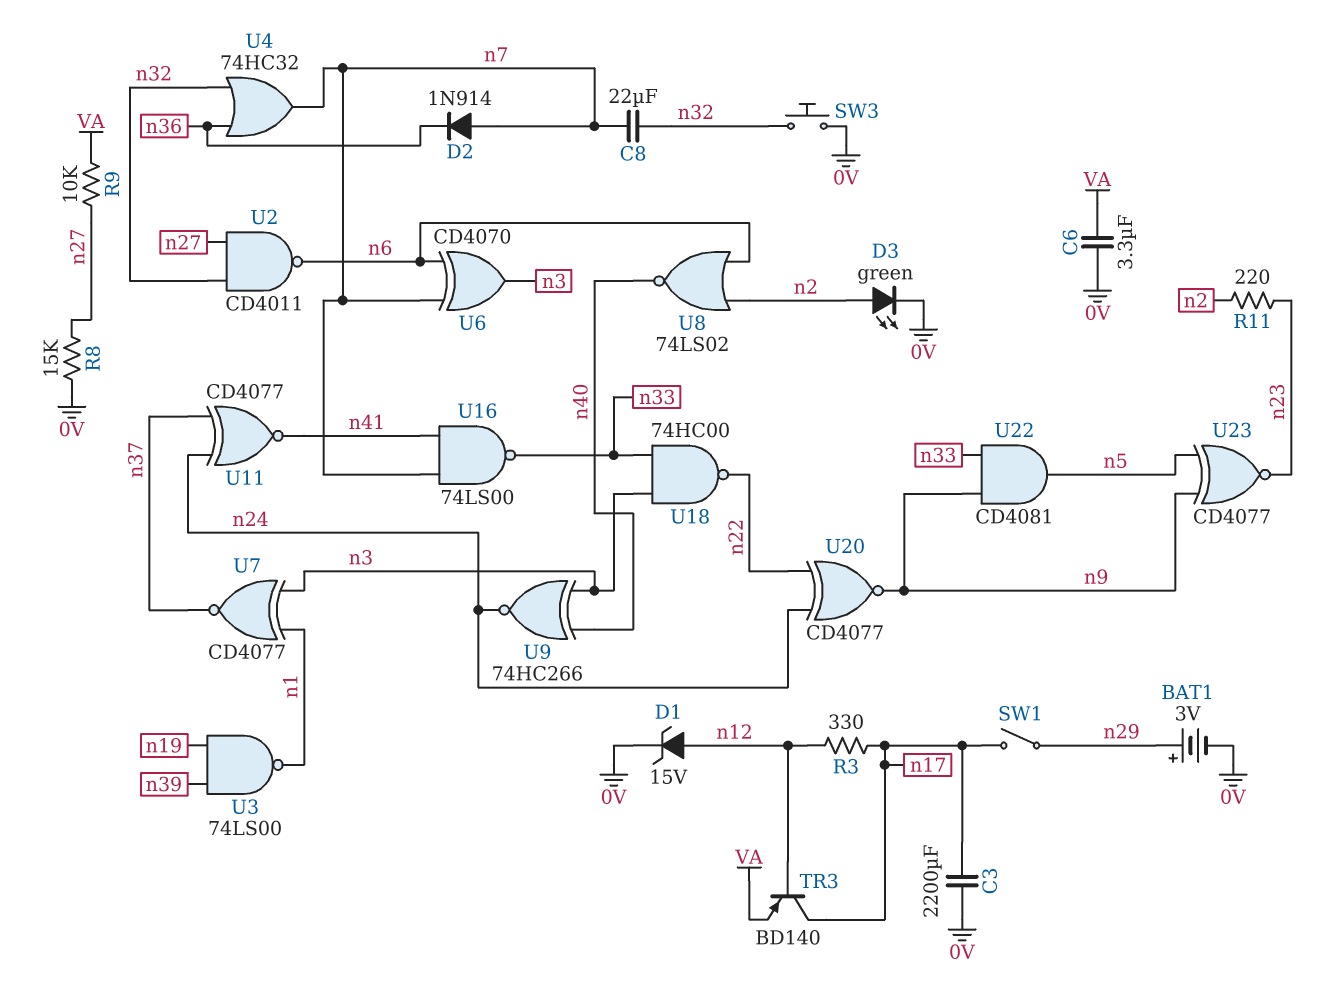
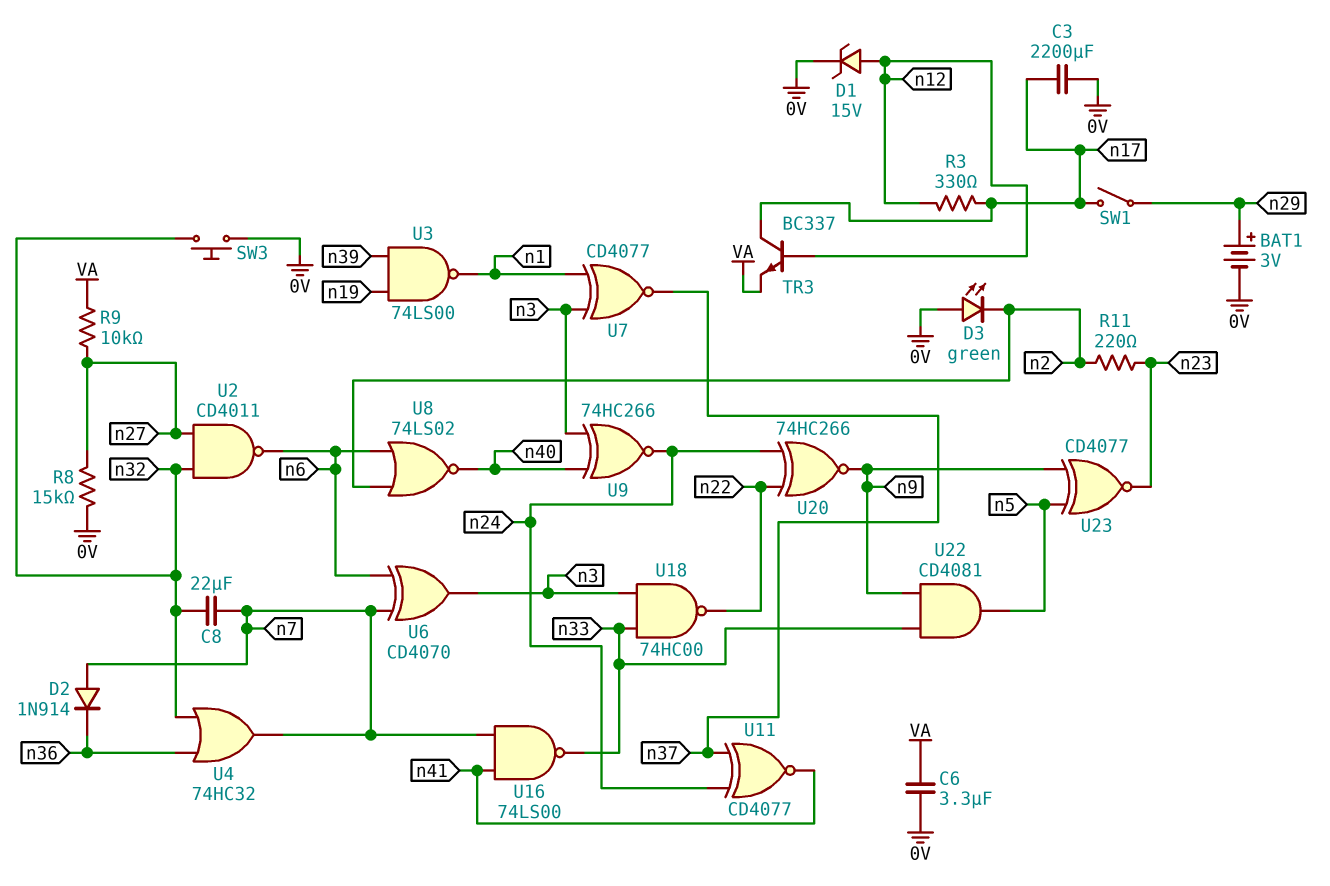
D3: LED green (A n2, K 0V) -> LED green (A 0V, K n2)
TR3: PNP BD140 (B n12, C n17, E VA) -> NPN BC337 (B n12, C n17, E VA)
U20: XNOR CD4077 (in n22, in n24, out n9) -> XNOR 74HC266 (in n22, in n24, out n9)

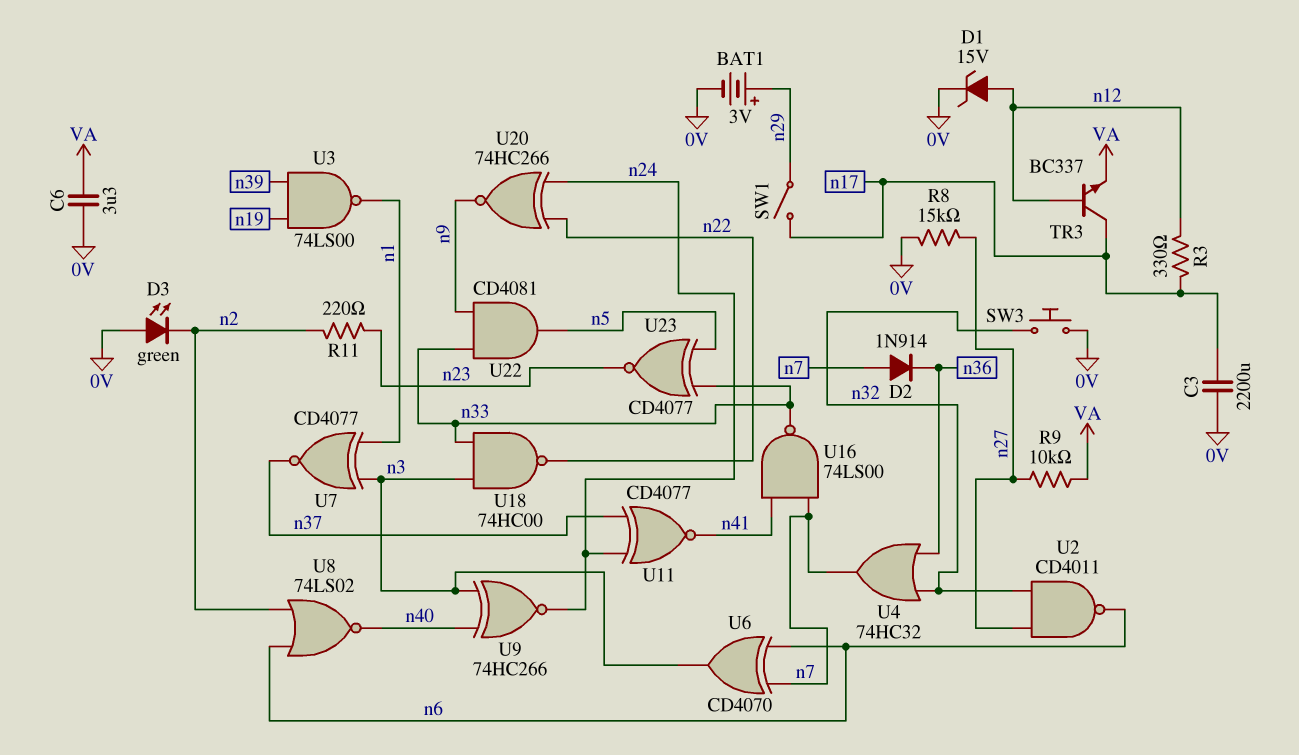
C8: 22uF (n7, n32) -> none
U23: XNOR CD4077 (in n5, in n9, out n23) -> XNOR CD4077 (in n5, in n33, out n23)

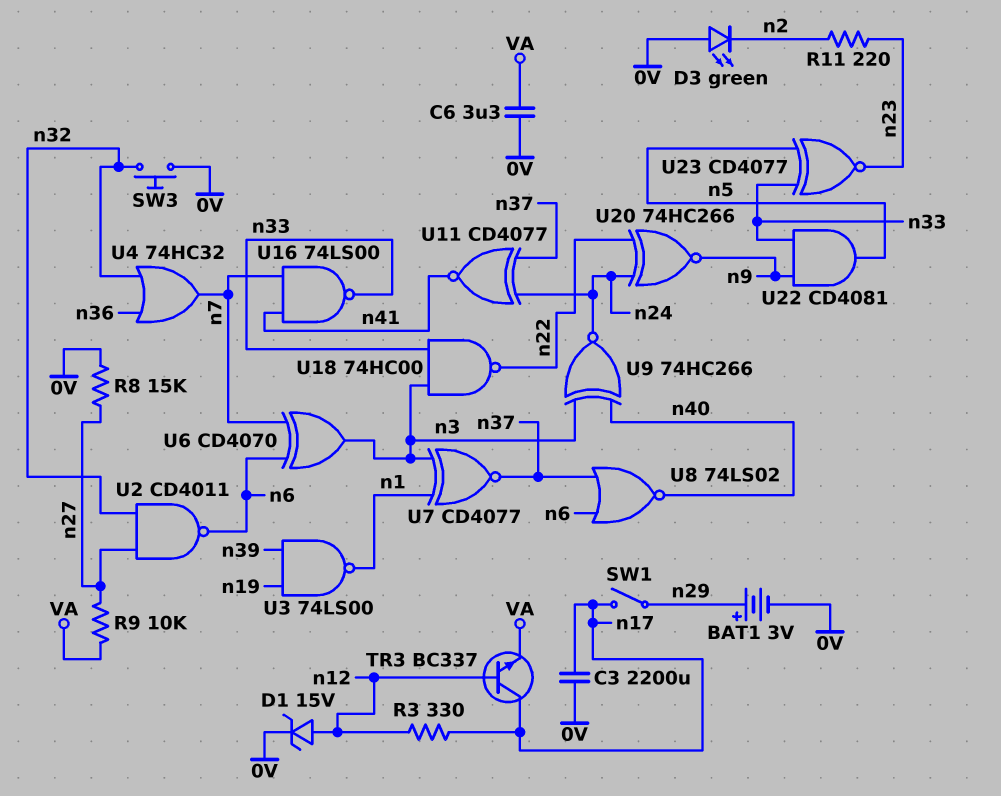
D2: diode 1N914 (A n7, K n36) -> none
U8: NOR 74LS02 (in n2, in n6, out n40) -> NOR 74LS02 (in n6, in n37, out n40)

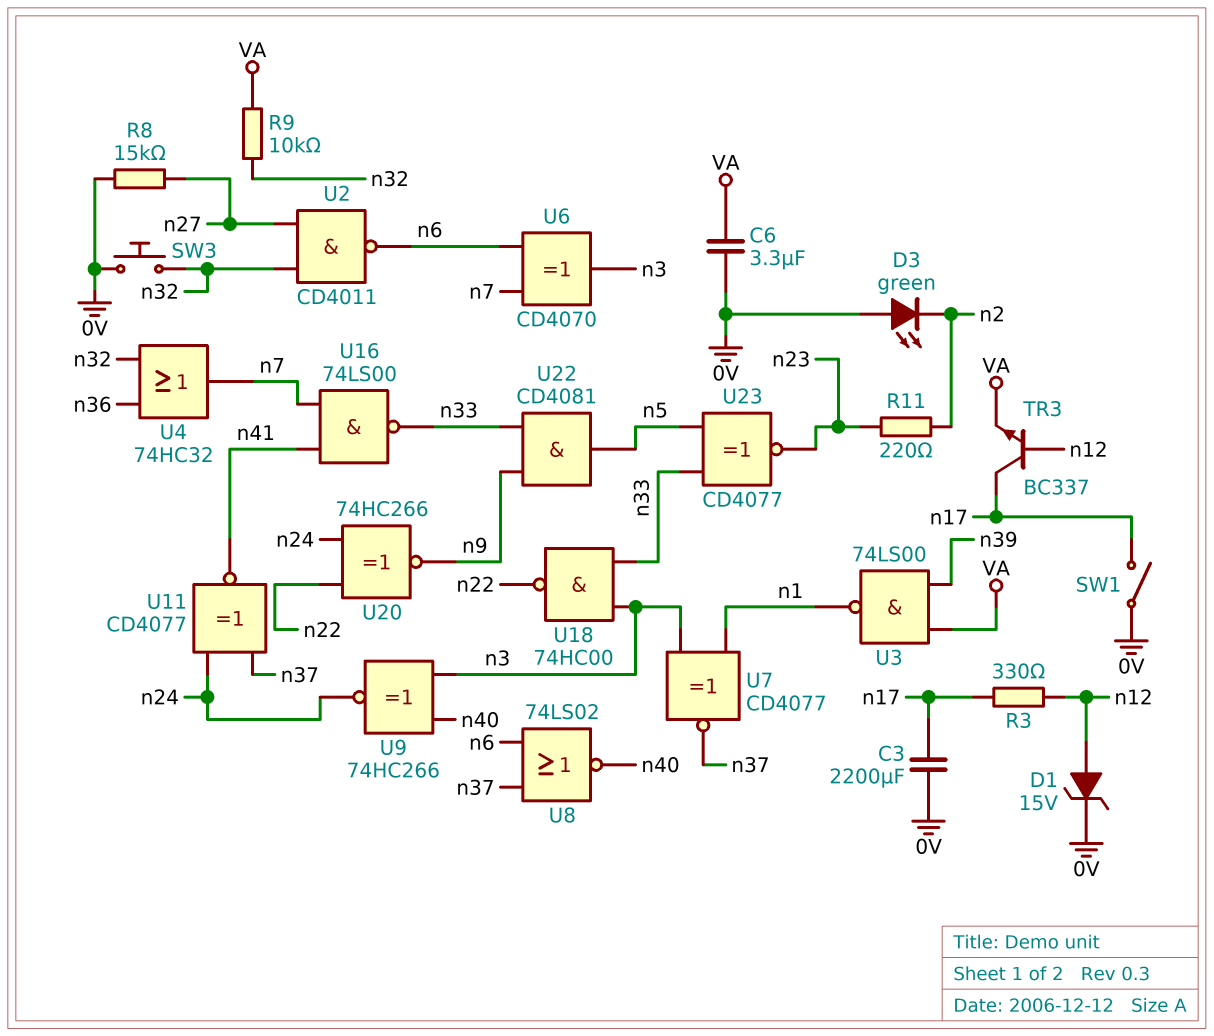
BAT1: 3V (plus n29, minus 0V) -> none
R9: 10k (VA, n27) -> 10k (VA, n32)
SW1: switch (n17, n29) -> switch (0V, n17)
U3: NAND 74LS00 (in n19, in n39, out n1) -> NAND 74LS00 (in VA, in n39, out n1)

